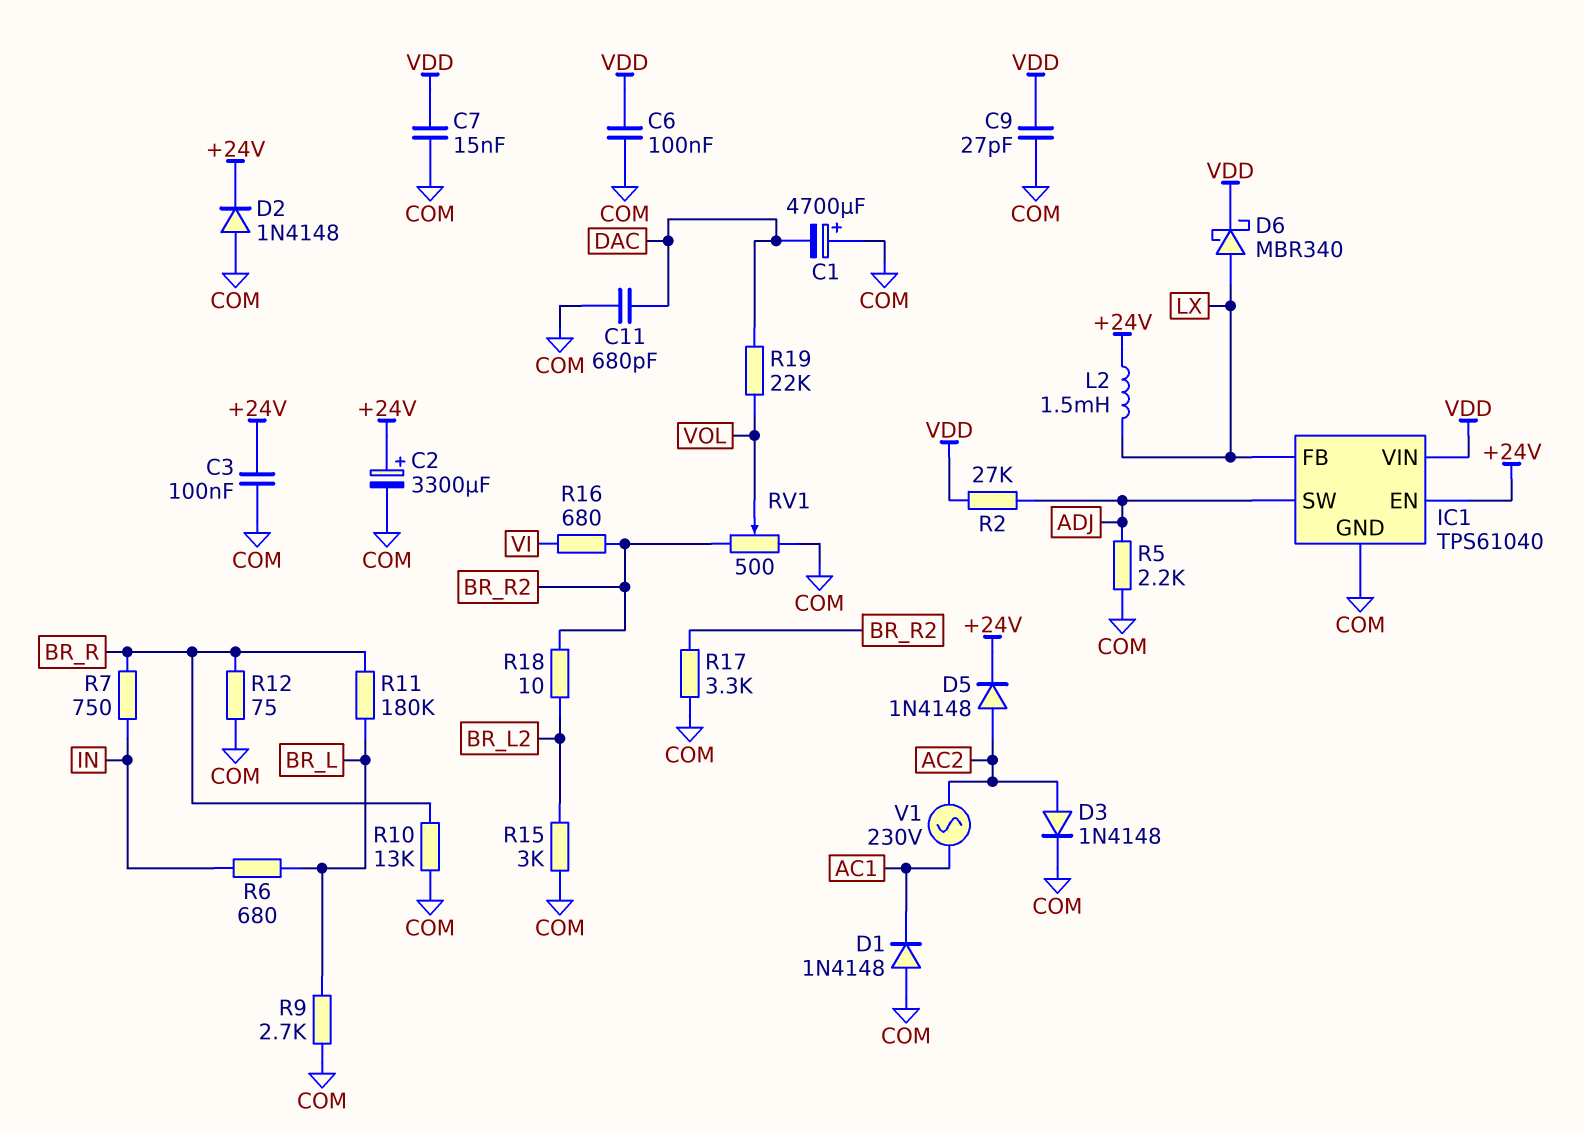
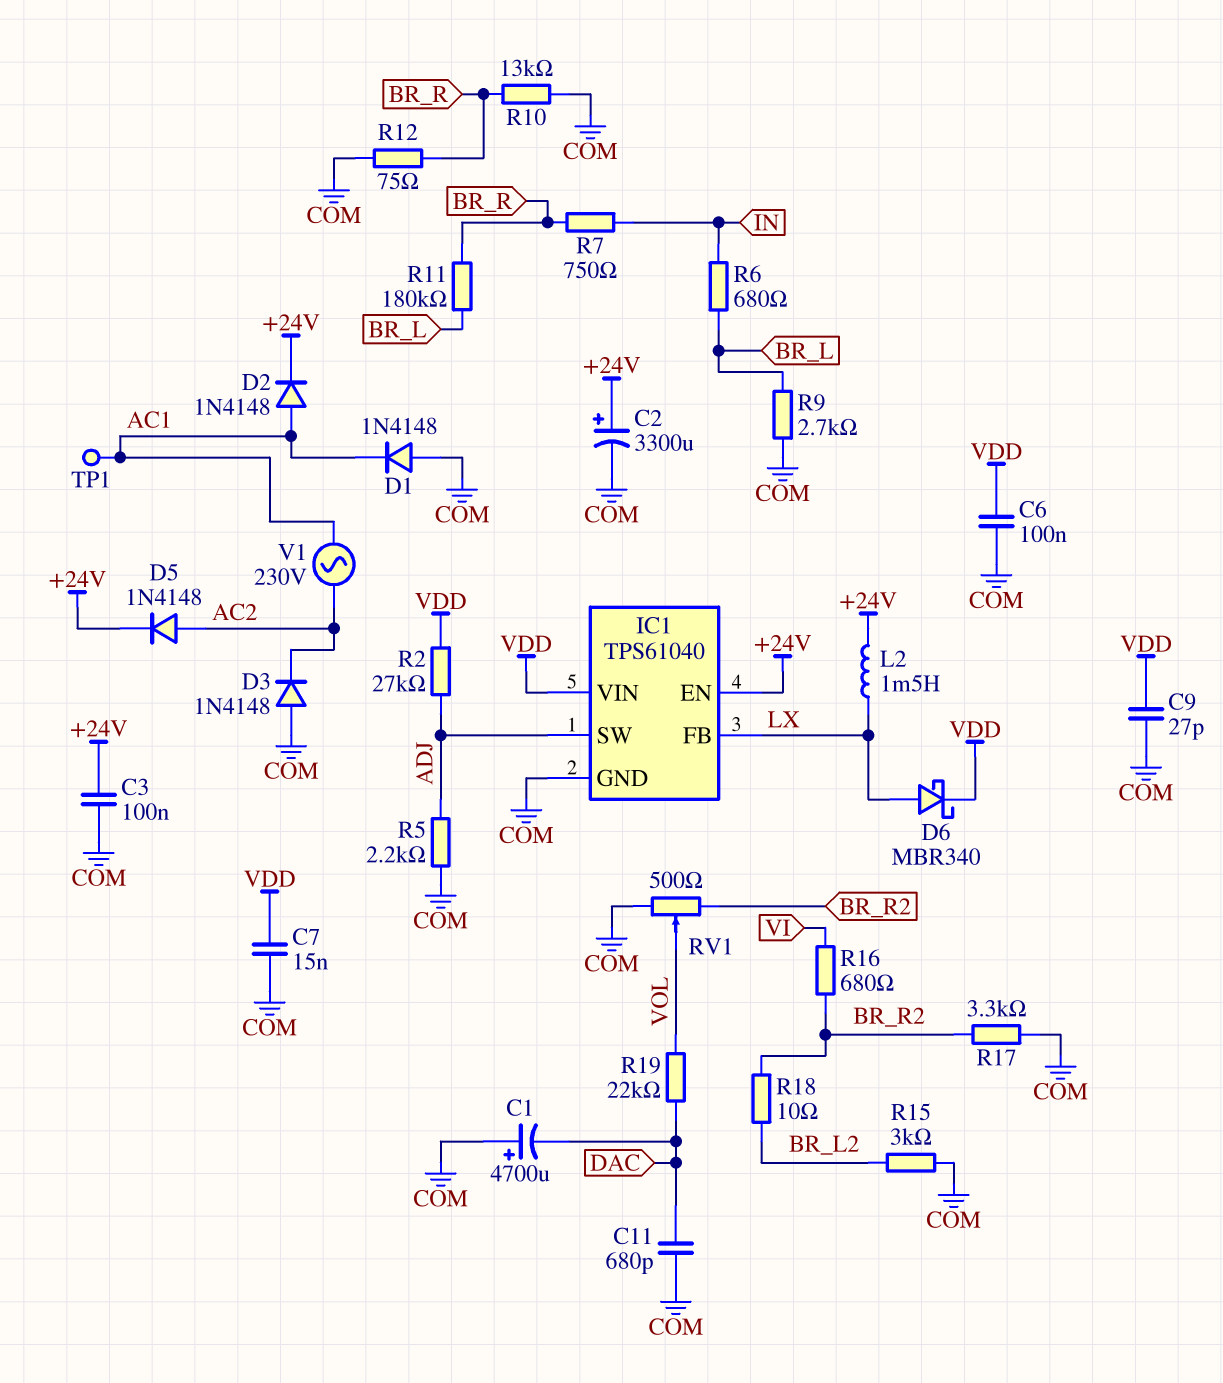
D2: diode 1N4148 (A COM, K +24V) -> diode 1N4148 (A AC1, K +24V)
D3: diode 1N4148 (A AC2, K COM) -> diode 1N4148 (A COM, K AC2)
TP1: none -> test point (AC1)

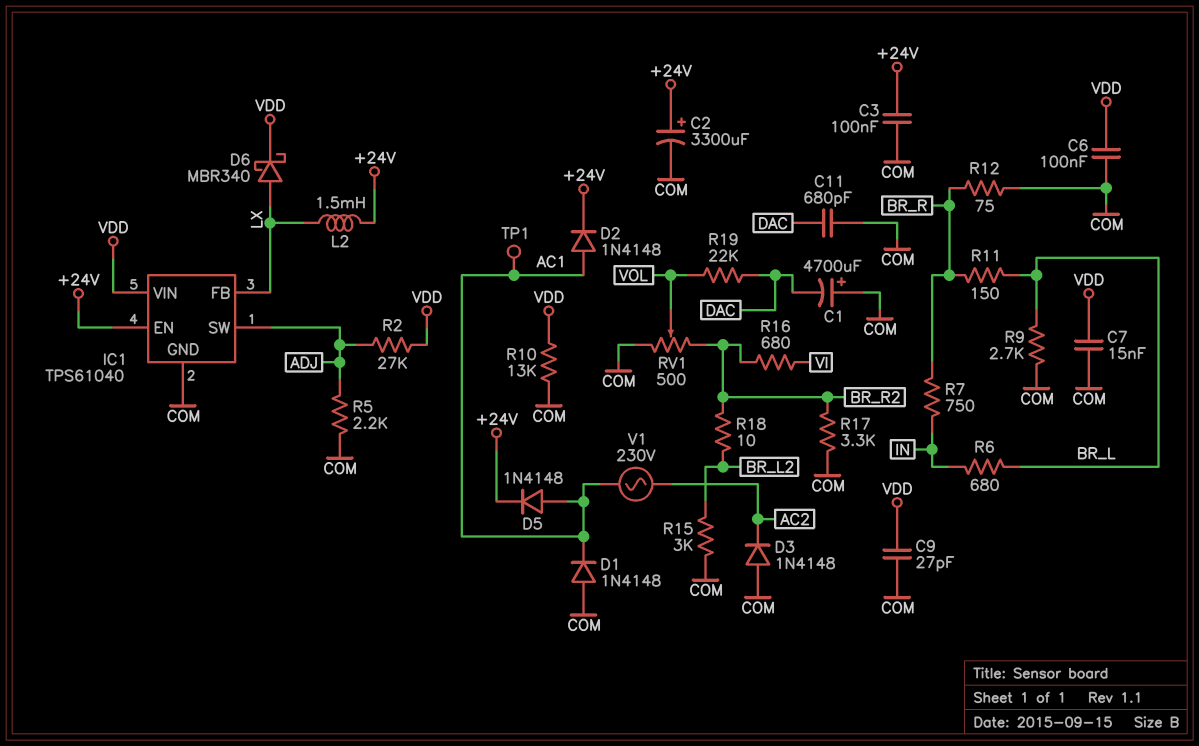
D5: diode 1N4148 (A AC2, K +24V) -> diode 1N4148 (A AC1, K +24V)
R10: 13k (BR_R, COM) -> 13k (COM, VDD)
R11: 180k (BR_L, BR_R) -> 150 (BR_L, BR_R)

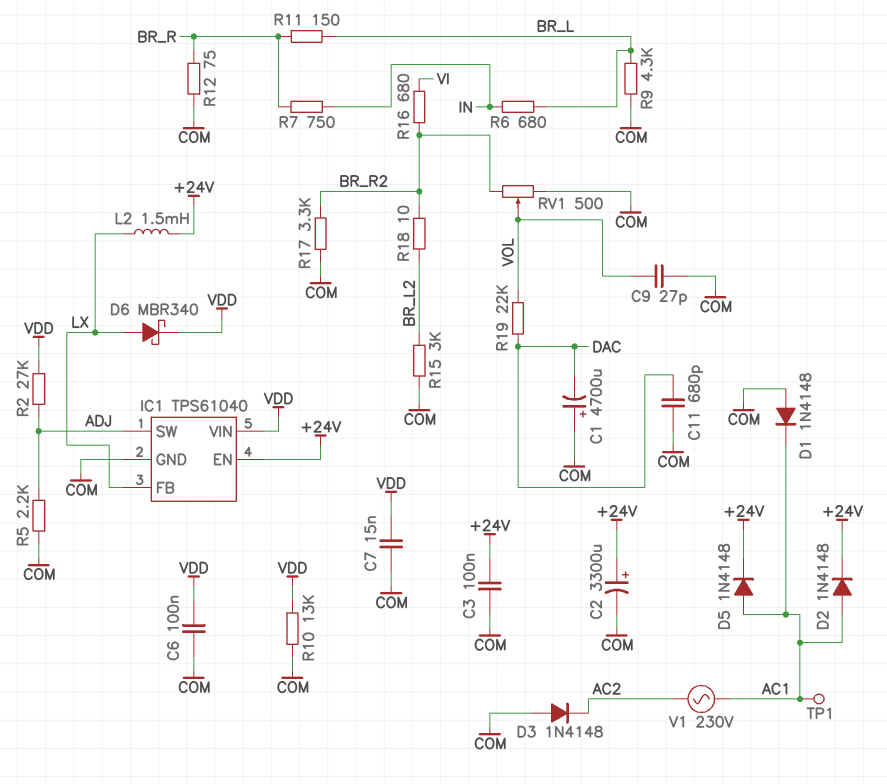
C9: 27pF (COM, VDD) -> 27pF (COM, VOL)
R9: 2.7k (BR_L, COM) -> 4.3k (BR_L, COM)

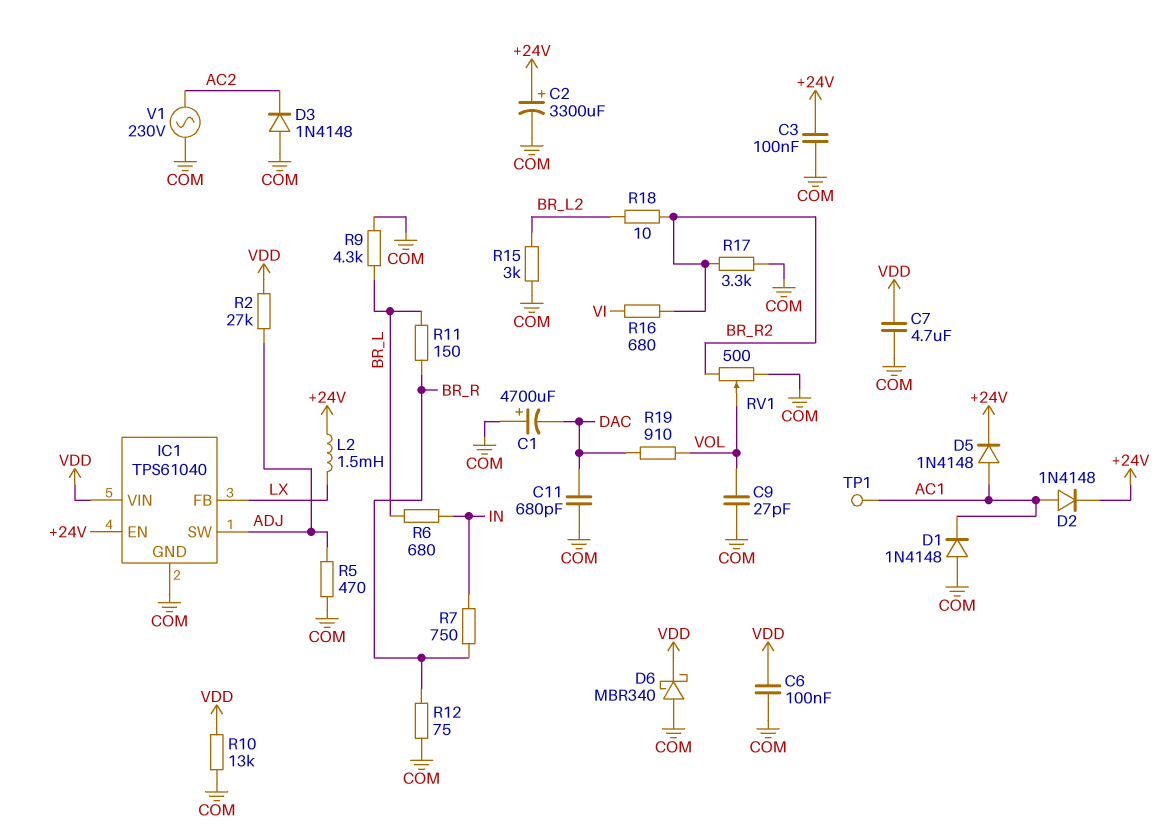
C7: 15nF (COM, VDD) -> 4.7uF (COM, VDD)
D6: schottky MBR340 (A LX, K VDD) -> schottky MBR340 (A COM, K VDD)
R5: 2.2k (ADJ, COM) -> 470 (ADJ, COM)
R19: 22k (DAC, VOL) -> 910 (DAC, VOL)
V1: AC 230V (AC1, AC2) -> AC 230V (AC2, COM)

